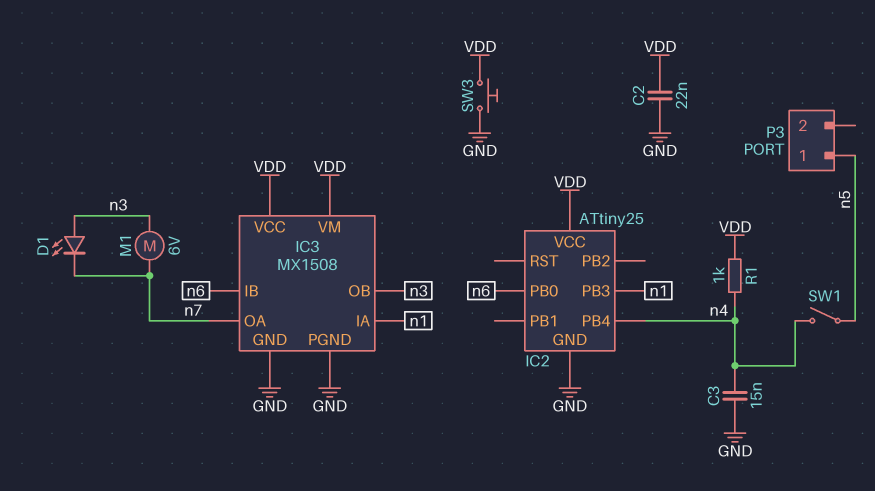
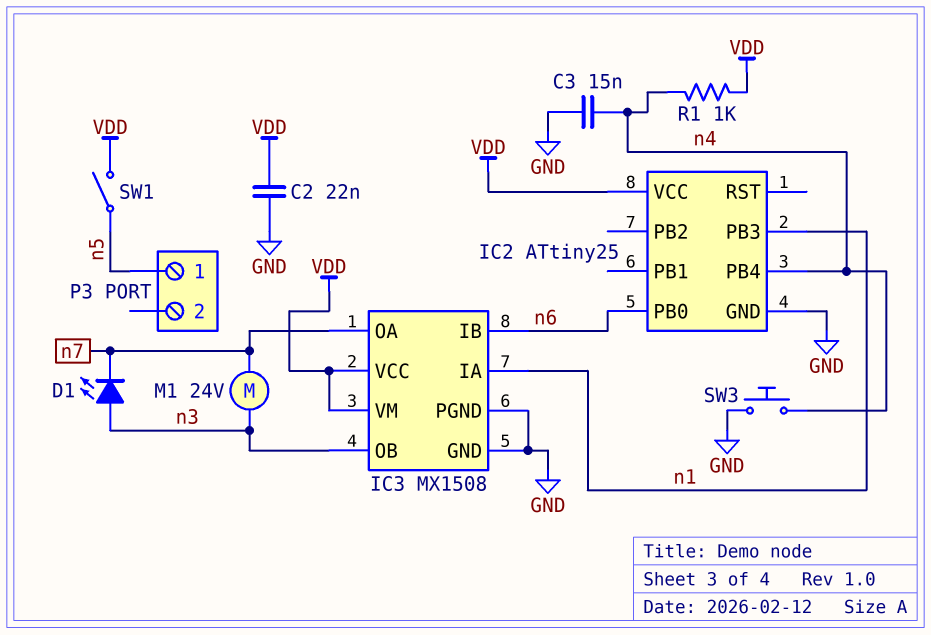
M1: motor 6V (n3, n7) -> motor 24V (n3, n7)
SW1: switch (n4, n5) -> switch (VDD, n5)
SW3: button (GND, VDD) -> button (GND, n4)

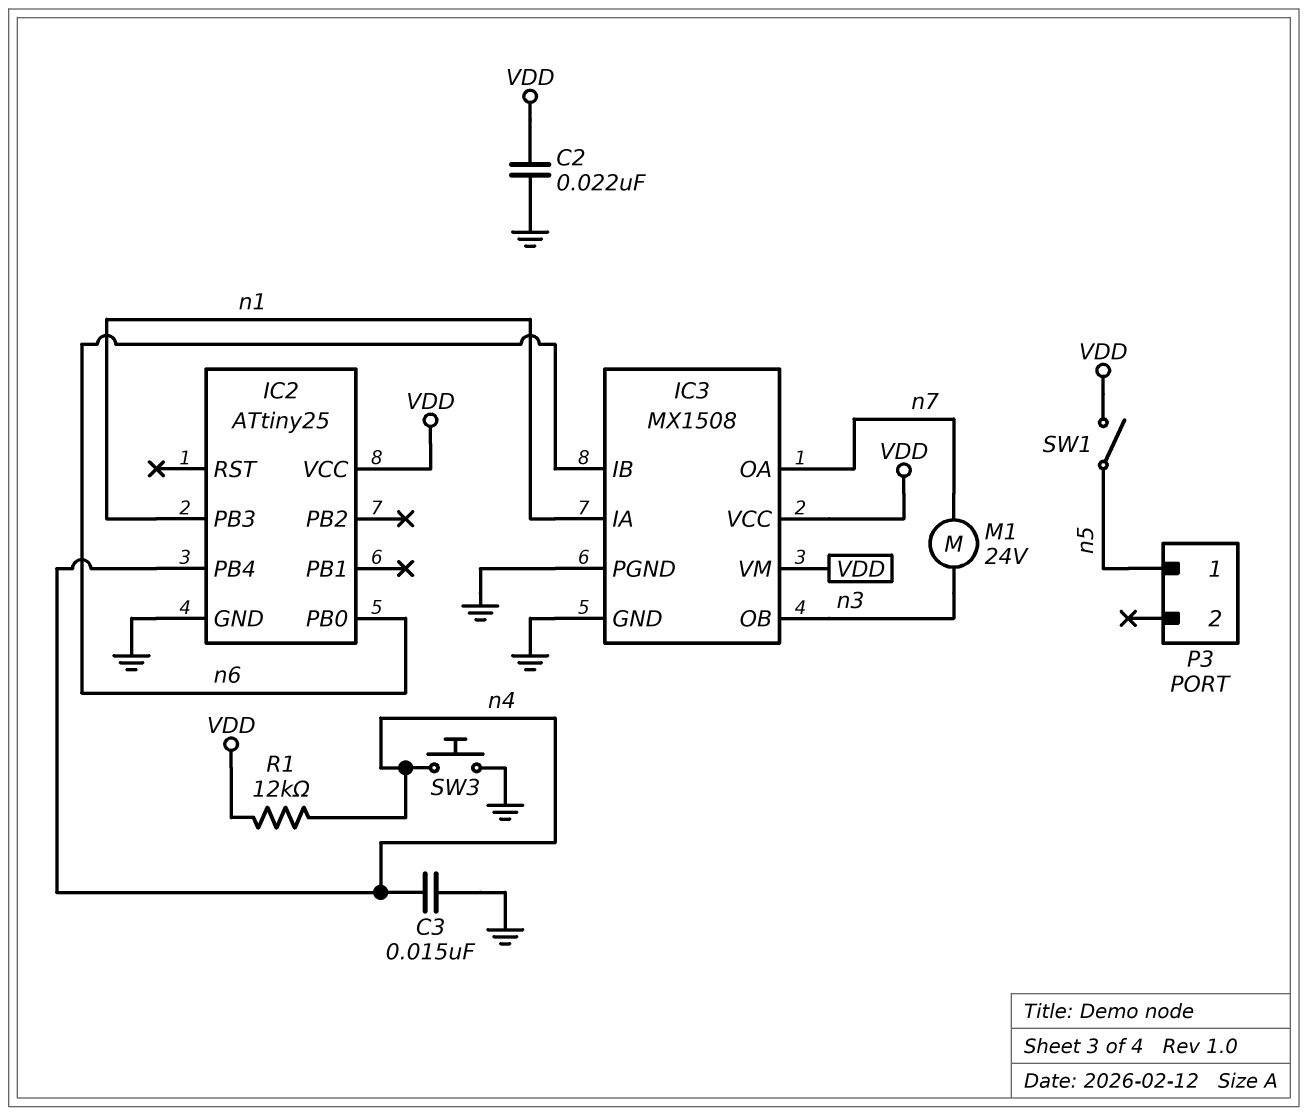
D1: LED (A n3, K n7) -> none
R1: 1k (VDD, n4) -> 12k (VDD, n4)

